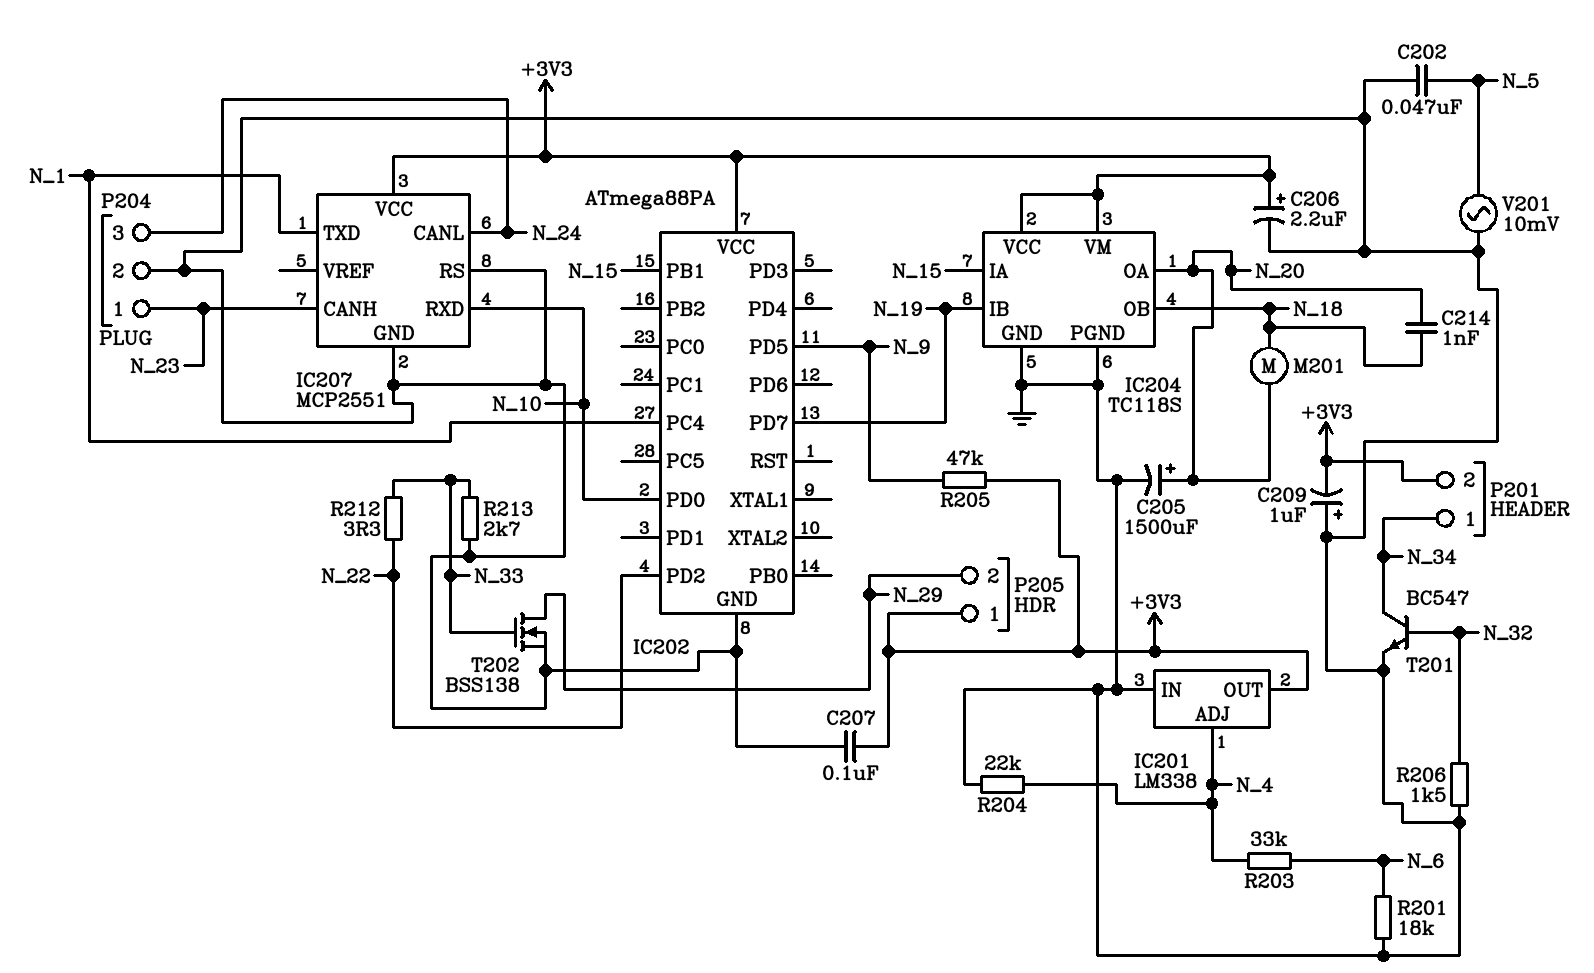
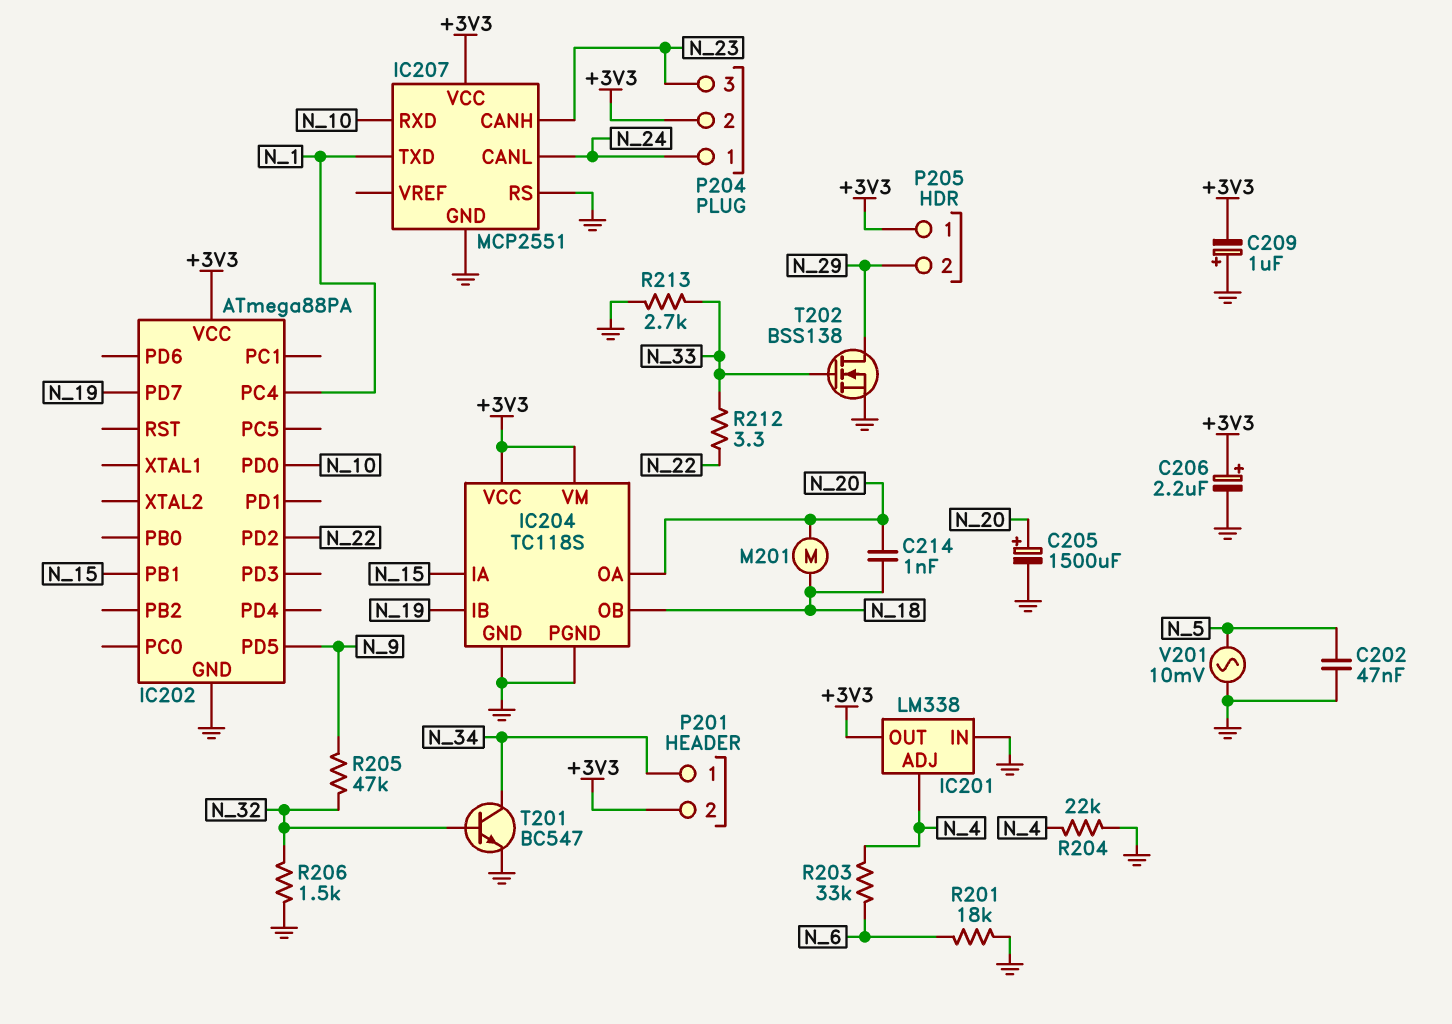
C207: 100nF (+3V3, GND) -> none
P204 pin 1: N_23 -> N_24
P204 pin 2: GND -> +3V3
P204 pin 3: N_24 -> N_23
R205: 47k (+3V3, N_9) -> 47k (N_9, N_32)

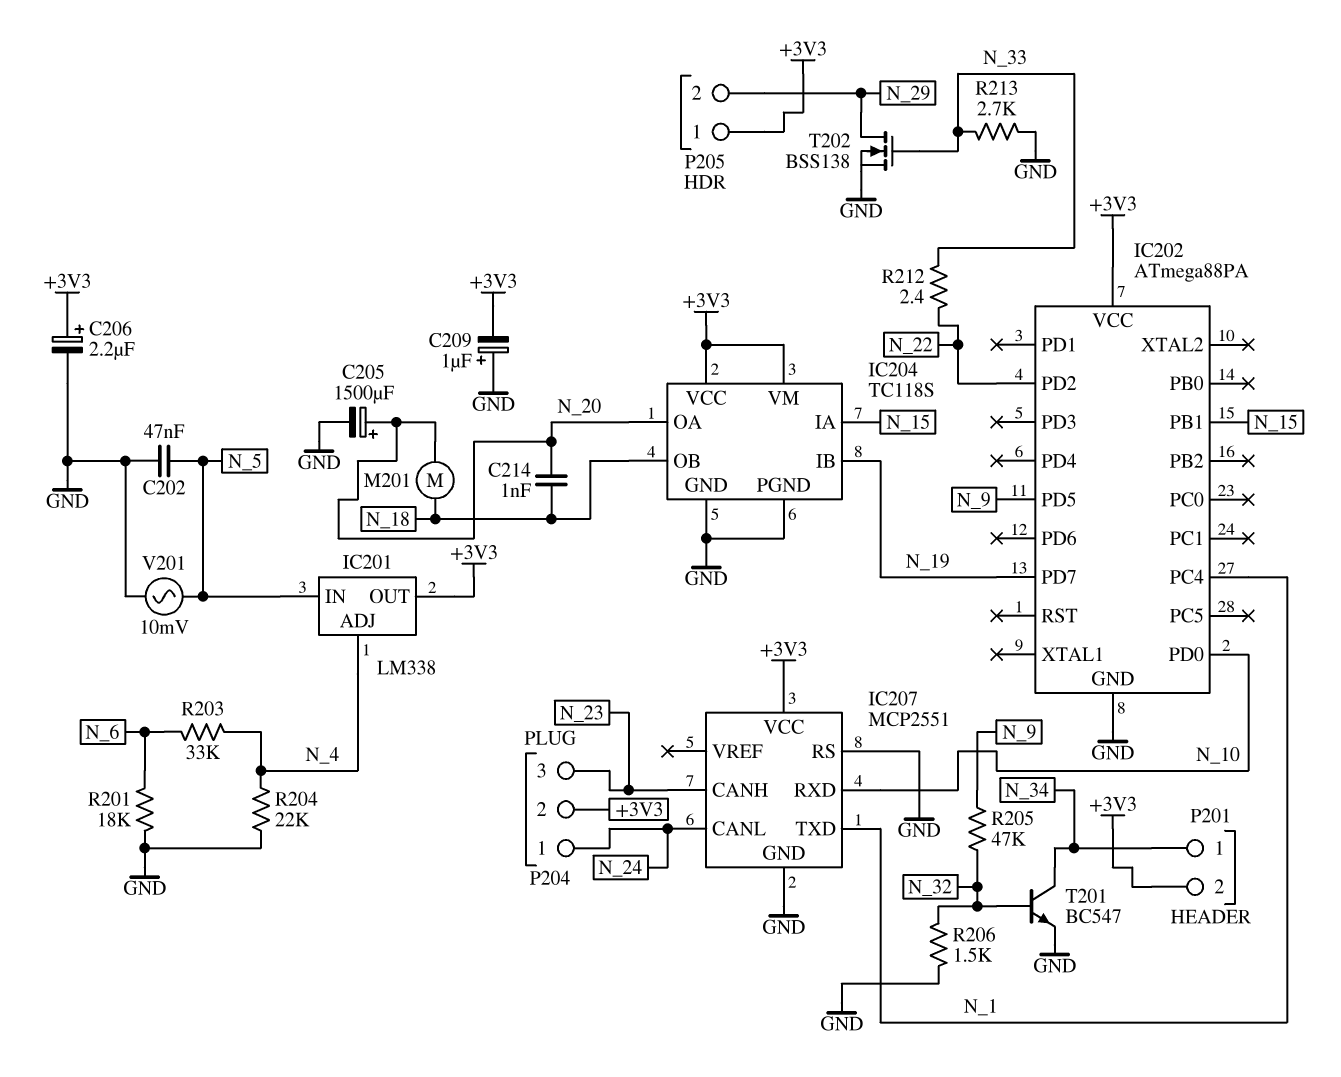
IC201 pin IN: GND -> N_5
R212: 3.3 (N_22, N_33) -> 2.4 (N_22, N_33)

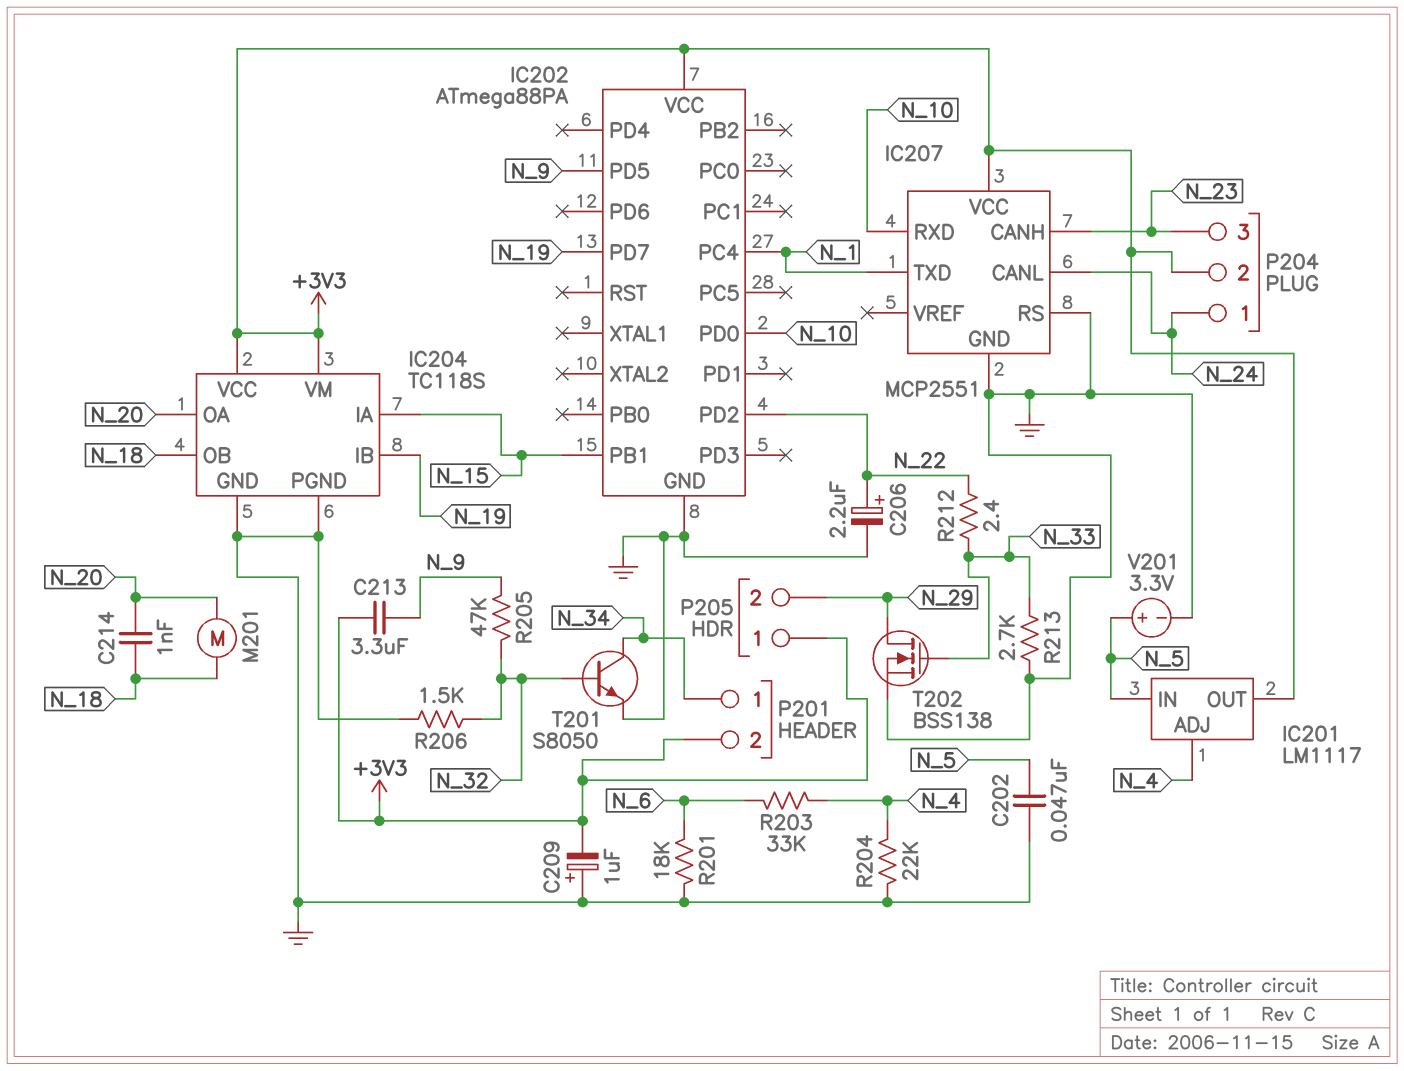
C205: 1500uF (plus N_20, minus GND) -> none
C206: 2.2uF (plus +3V3, minus GND) -> 2.2uF (plus N_22, minus GND)
C213: none -> 3.3uF (+3V3, N_9)
IC201: LM338 -> LM1117
T201: NPN BC547 (B N_32, C N_34, E GND) -> NPN S8050 (B N_32, C N_34, E GND)
V201: AC 10mV (GND, N_5) -> 3.3V (plus N_5, minus GND)

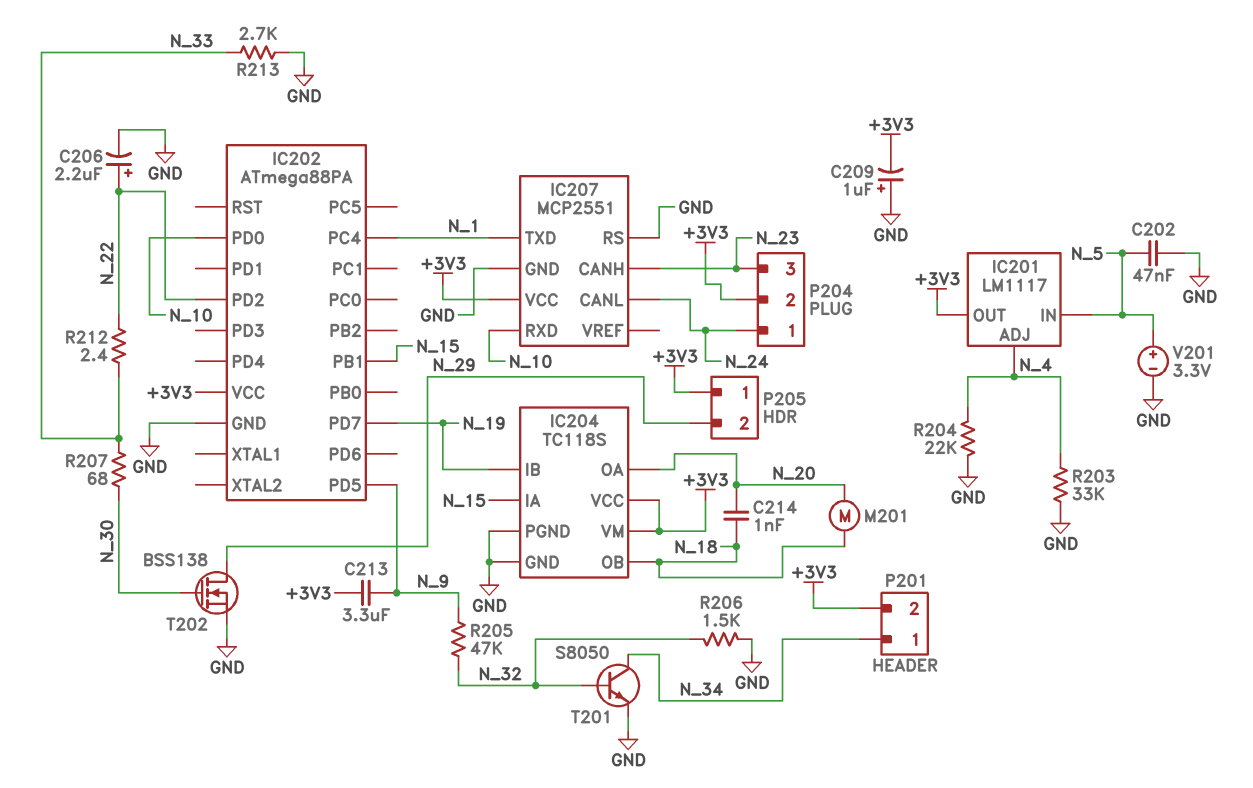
R201: 18k (GND, N_6) -> none
R203: 33k (N_4, N_6) -> 33k (GND, N_4)
R207: none -> 68 (N_30, N_33)
T202: NMOS BSS138 (G N_33, D N_29, S GND) -> NMOS BSS138 (G N_30, D N_29, S GND)

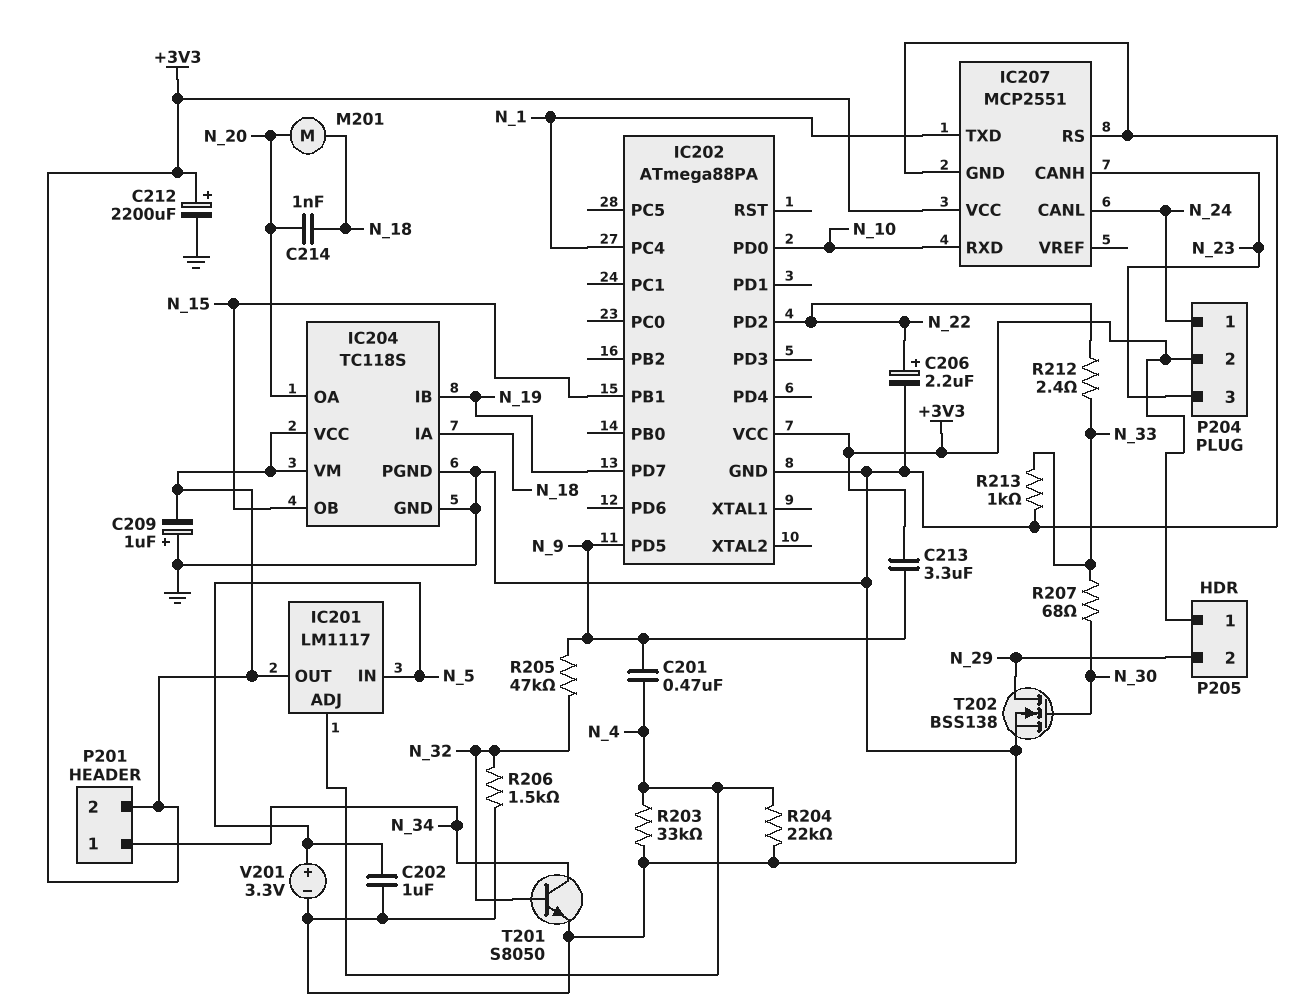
C201: none -> 470nF (N_4, N_9)
C202: 47nF (GND, N_5) -> 1uF (GND, N_5)
C212: none -> 2200uF (plus +3V3, minus GND)
IC204 pin IA: N_15 -> N_18
IC204 pin OB: N_18 -> N_15
R213: 2.7k (GND, N_33) -> 1k (GND, N_33)

